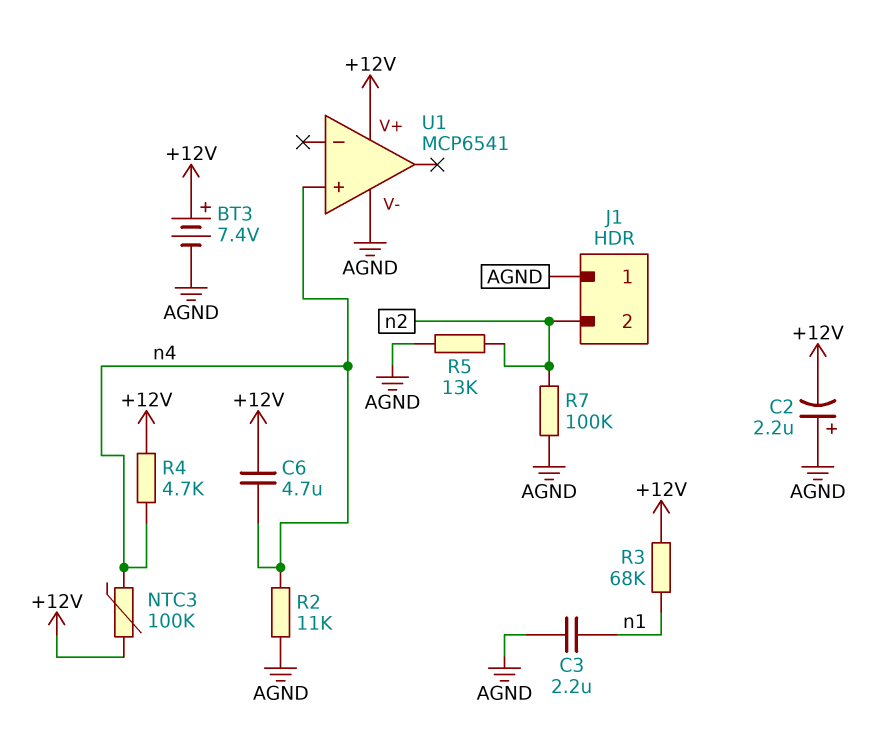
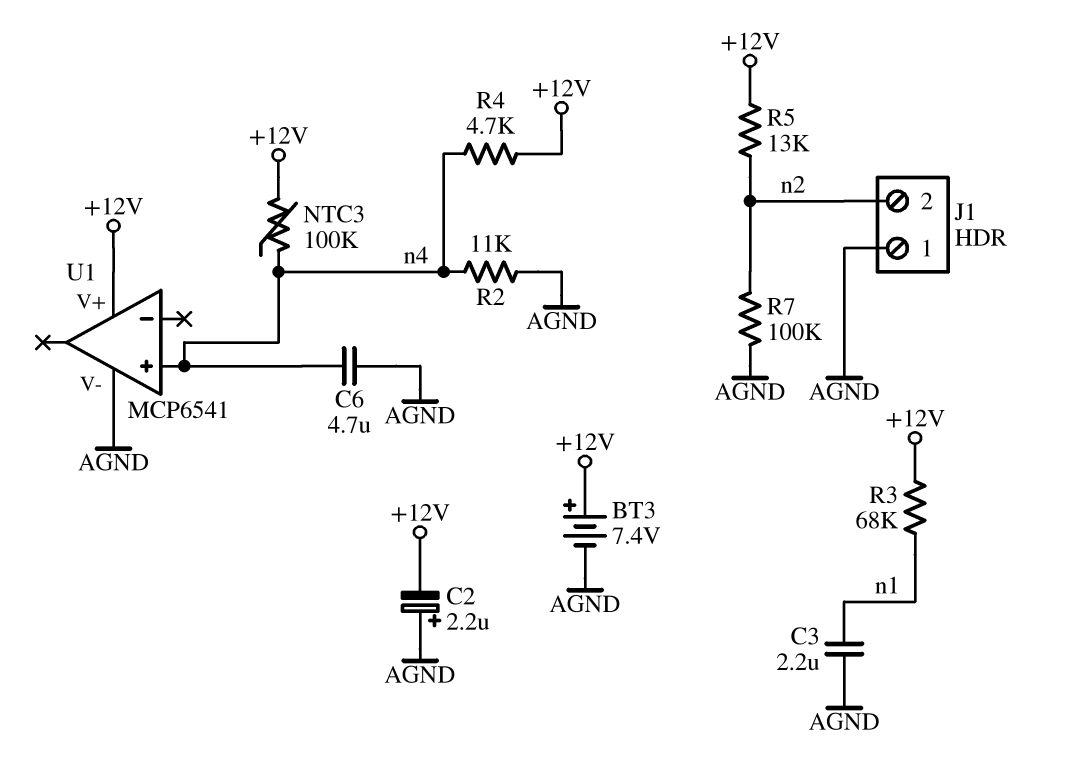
C6: 4.7uF (+12V, n4) -> 4.7uF (AGND, n4)
R5: 13k (AGND, n2) -> 13k (+12V, n2)

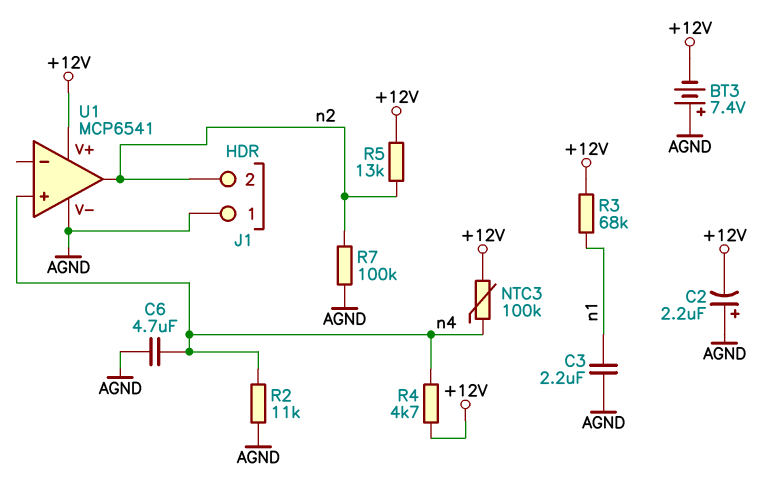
BT3: 7.4V (plus +12V, minus AGND) -> 7.4V (plus AGND, minus +12V)
U1 pin out: none -> n2

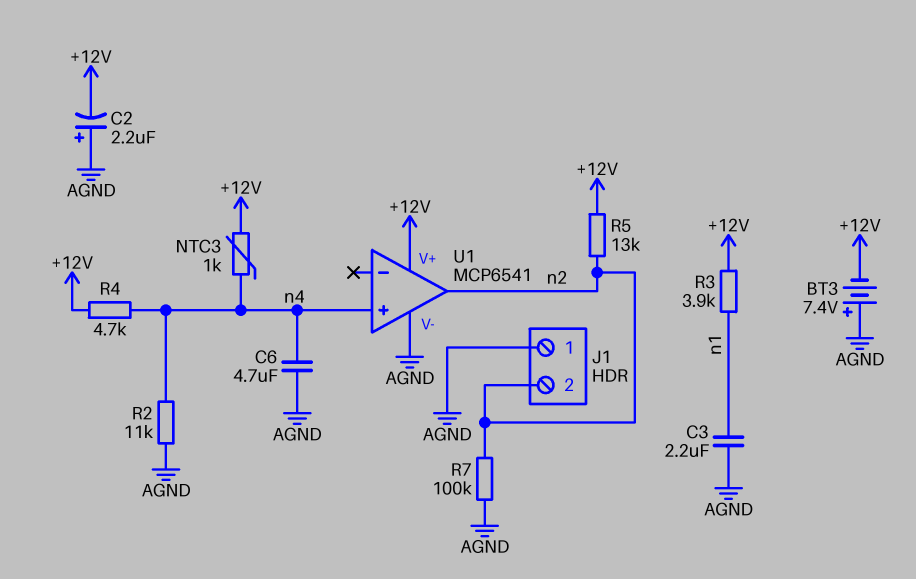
NTC3: 100k (+12V, n4) -> 1k (+12V, n4)
R3: 68k (+12V, n1) -> 3.9k (+12V, n1)

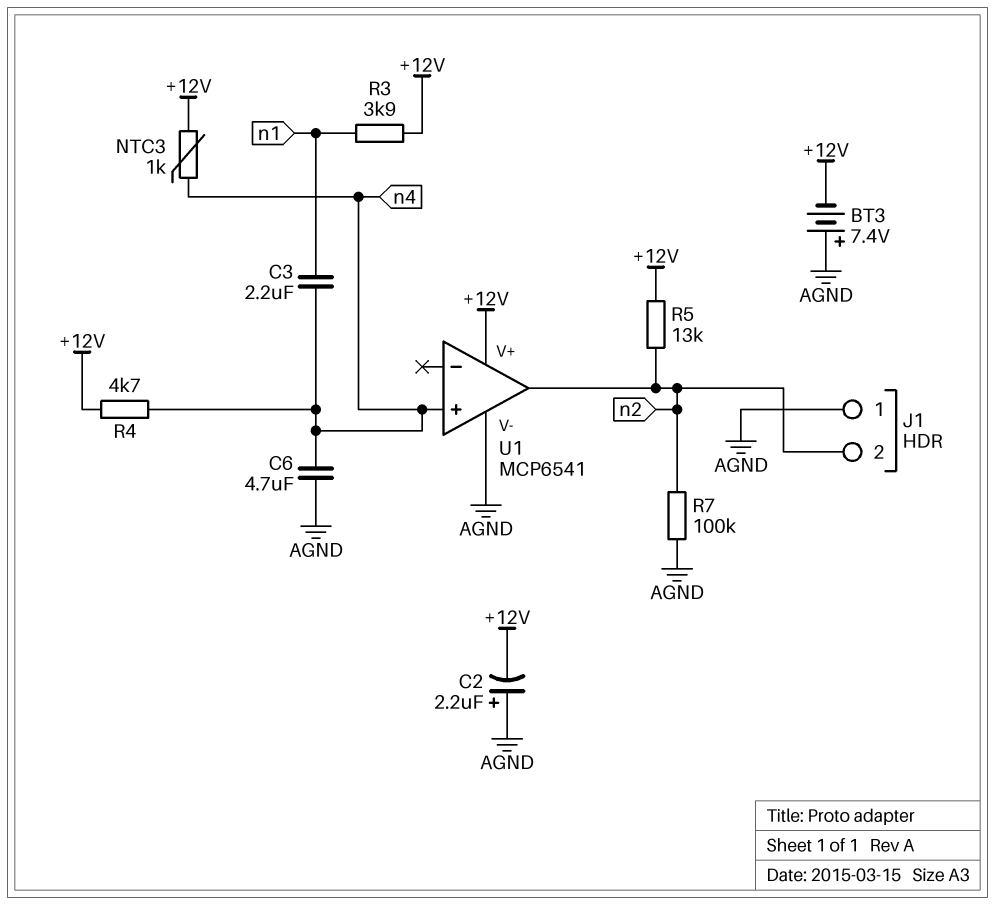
C3: 2.2uF (AGND, n1) -> 2.2uF (n1, n4)
R2: 11k (AGND, n4) -> none

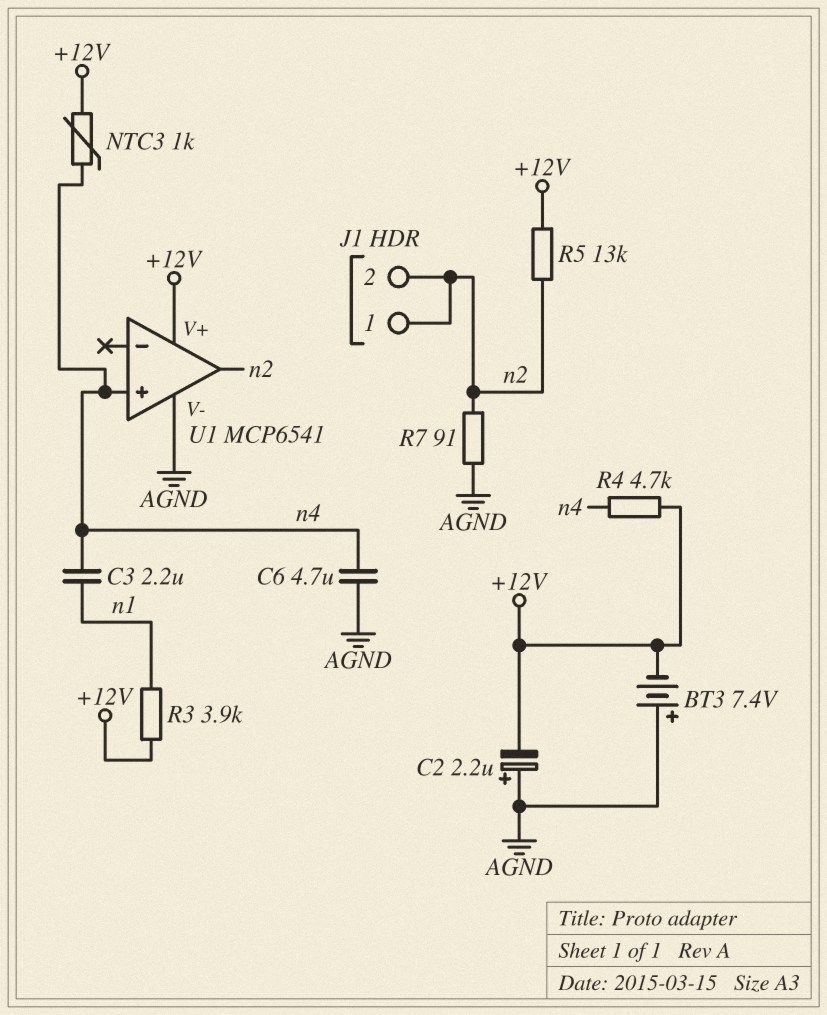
J1 pin 1: AGND -> n2
R7: 100k (AGND, n2) -> 91 (AGND, n2)

